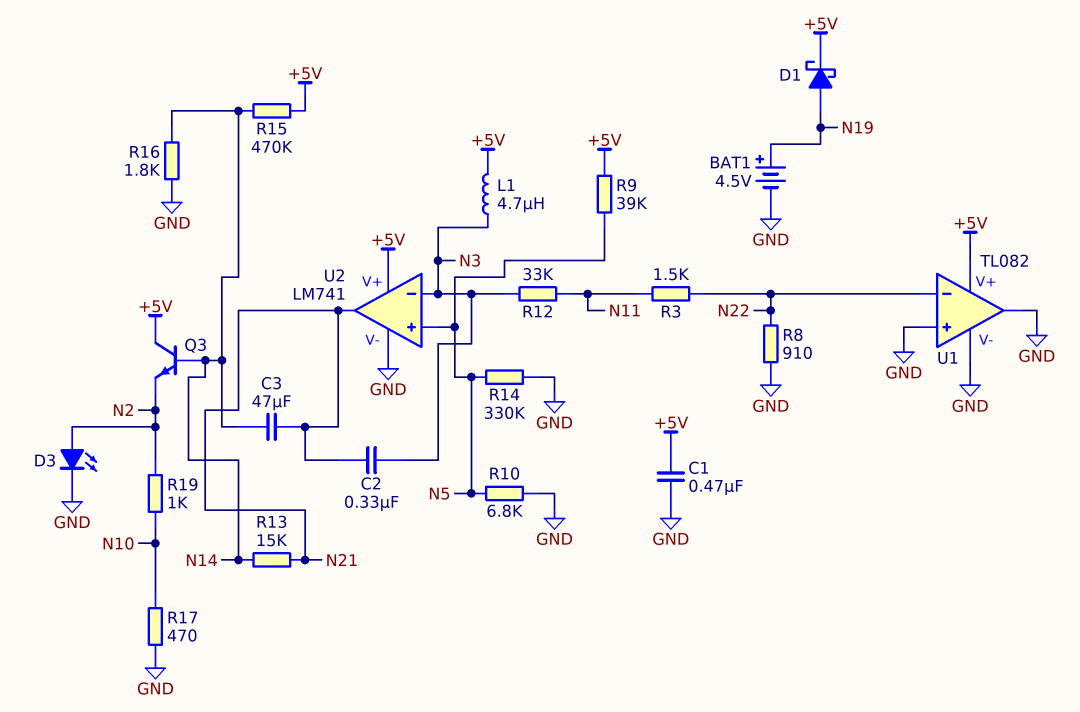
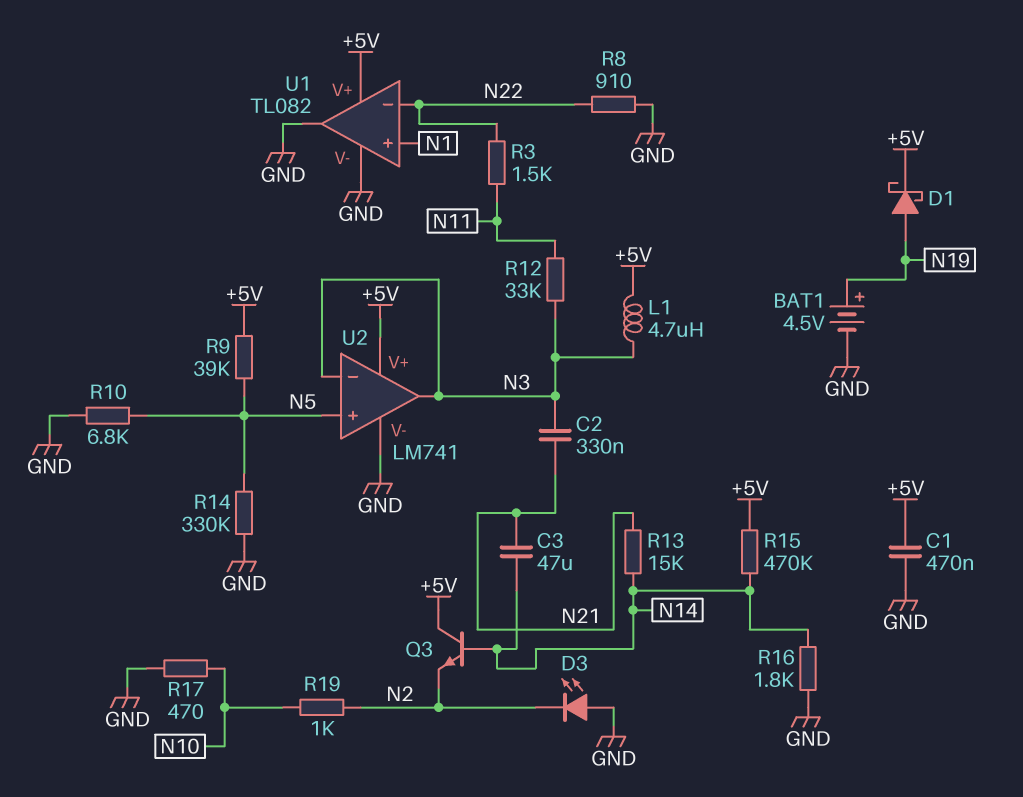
D3: LED (A N2, K GND) -> LED (A GND, K N2)
U1 pin in+: GND -> N1
U2 pin out: N21 -> N3

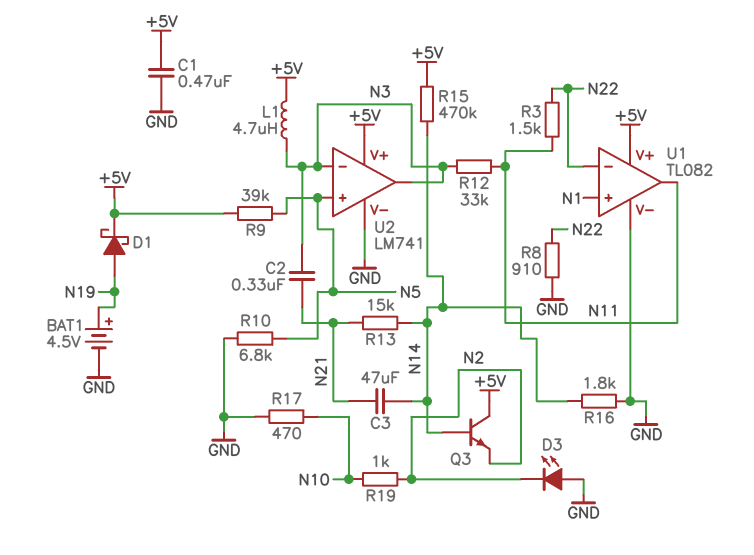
R14: 330k (GND, N5) -> none
U1 pin out: GND -> N11

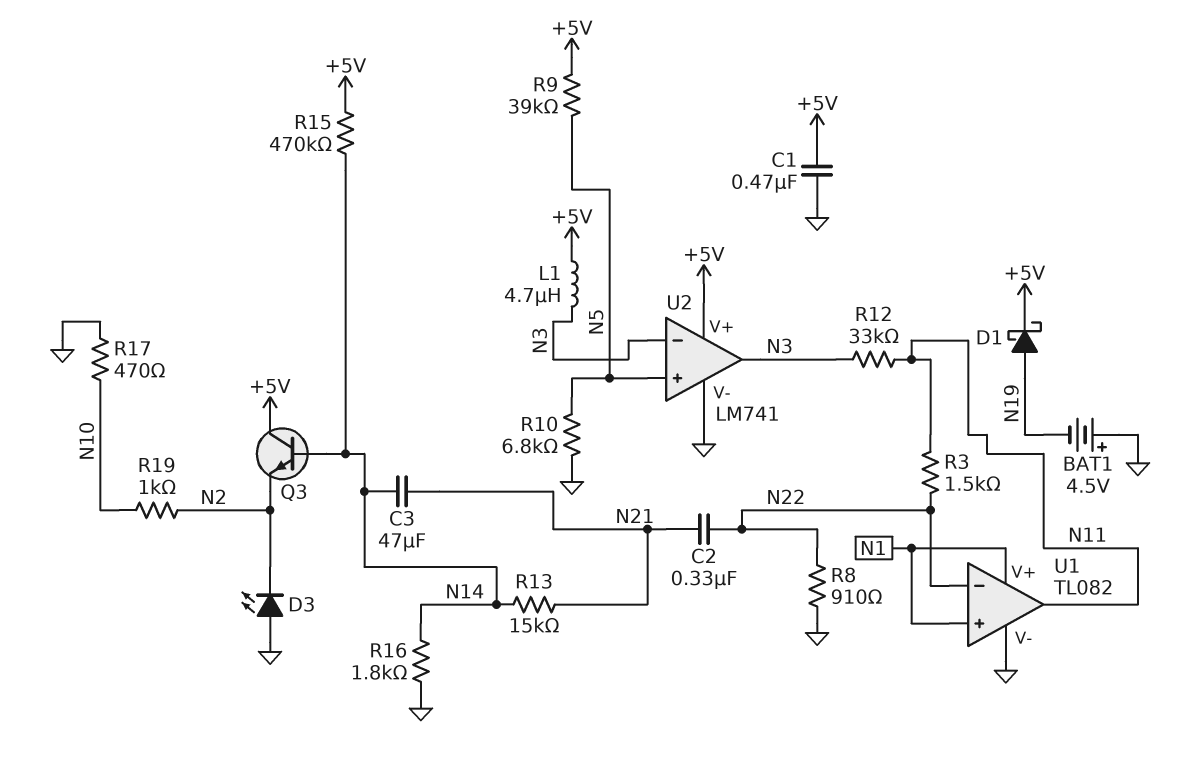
BAT1: 4.5V (plus N19, minus GND) -> 4.5V (plus GND, minus N19)
C2: 330nF (N3, N21) -> 330nF (N21, N22)
U1 pin V+: +5V -> N1

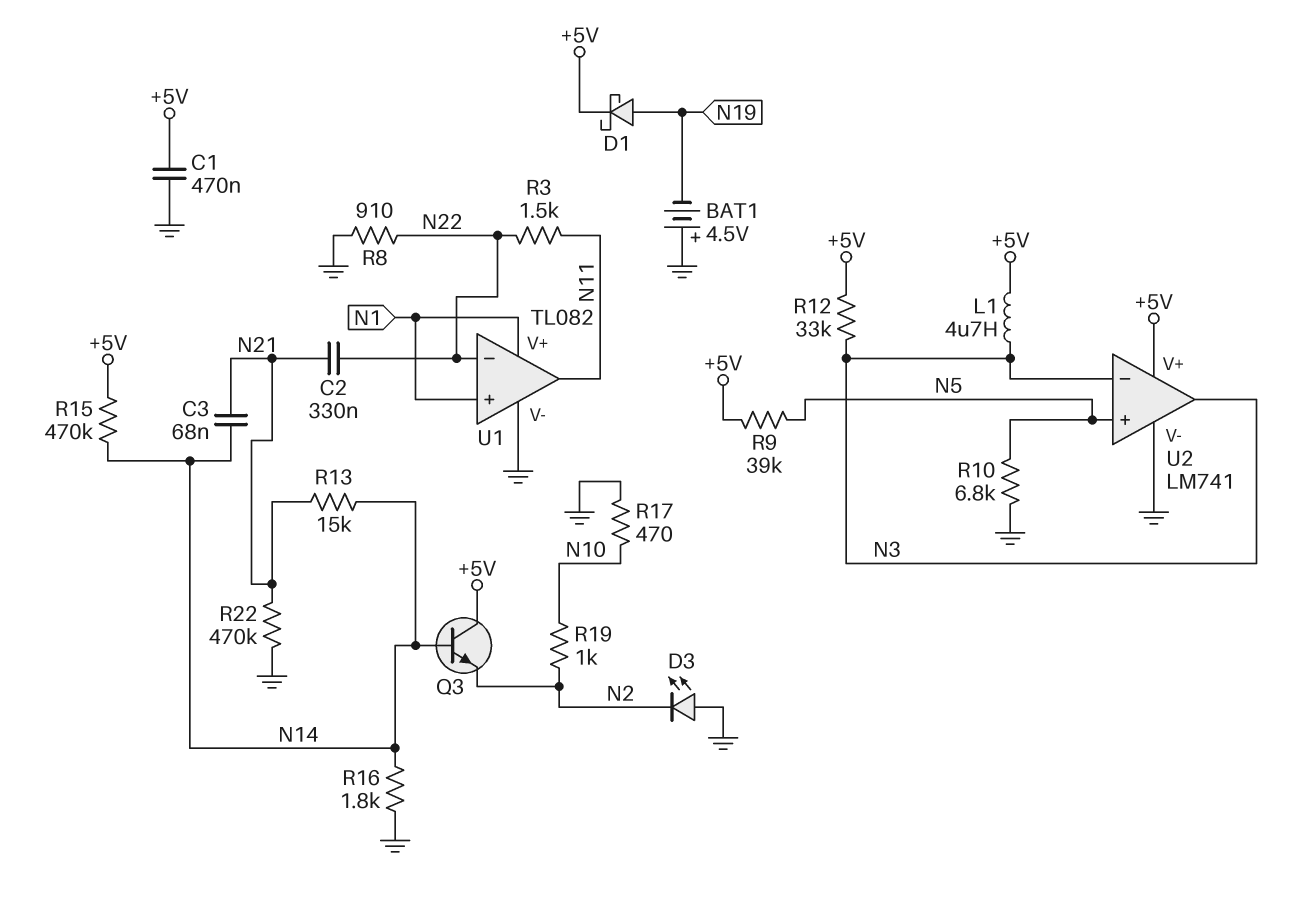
C3: 47uF (N14, N21) -> 68nF (N14, N21)
R12: 33k (N3, N11) -> 33k (+5V, N3)
R22: none -> 470k (GND, N21)

